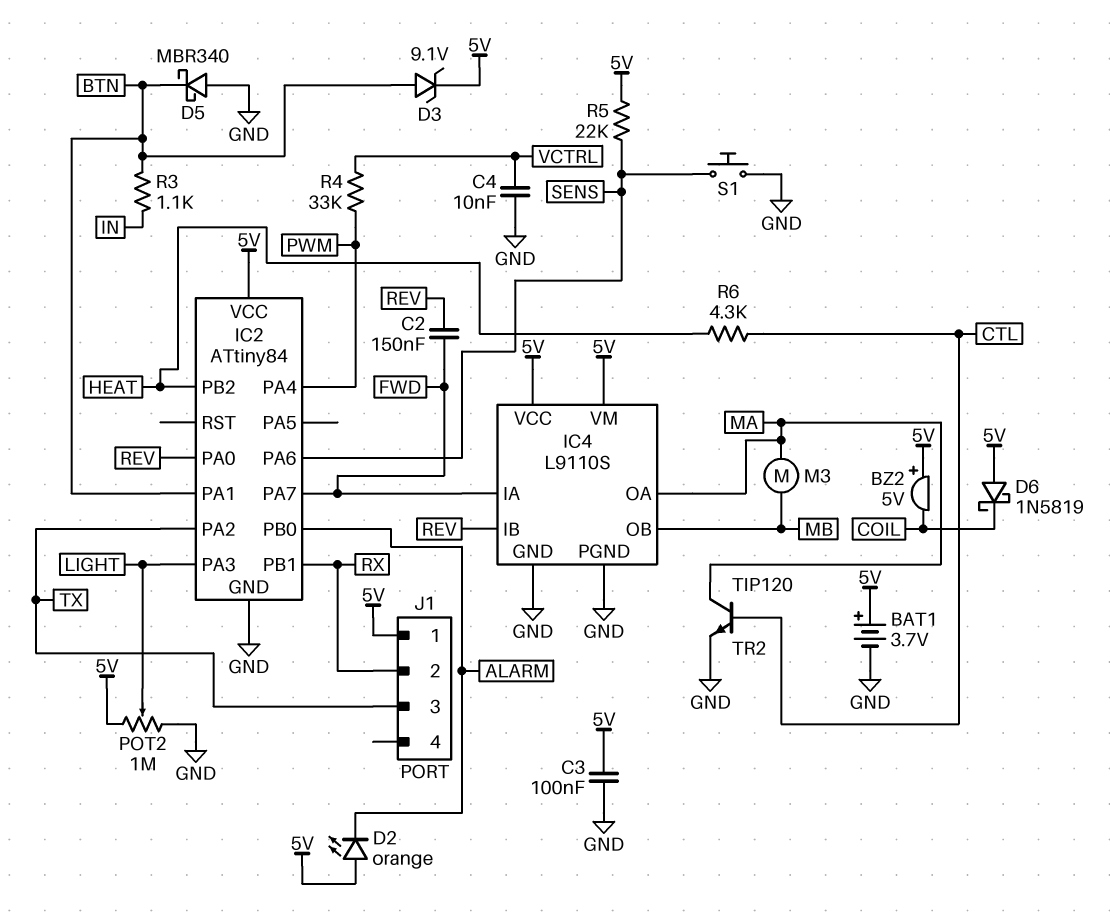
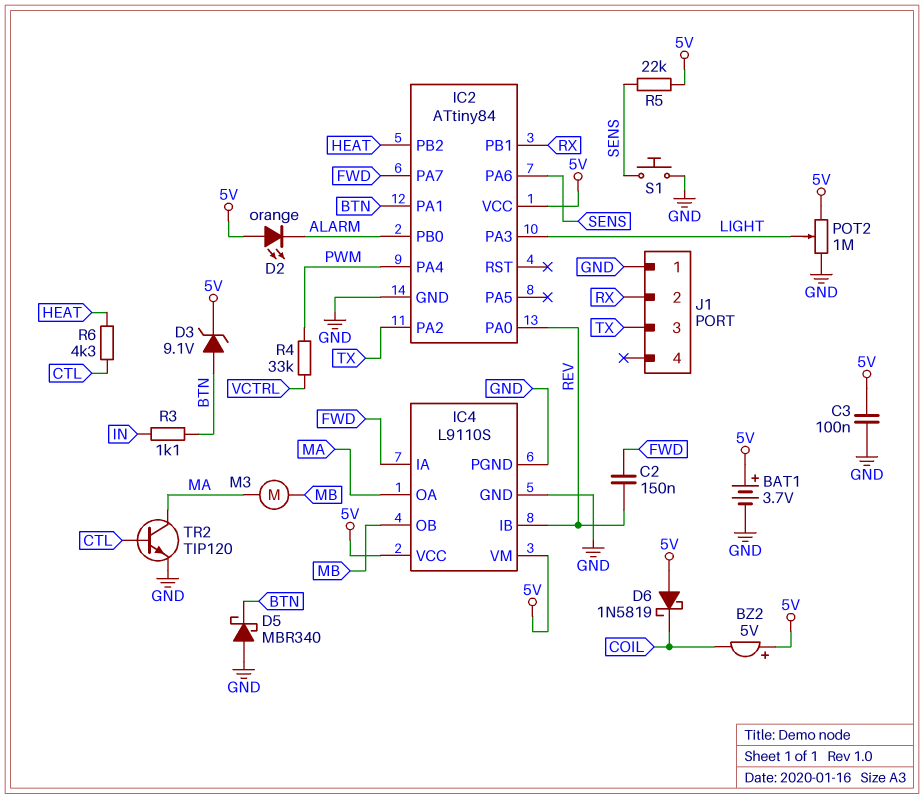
C4: 10nF (GND, VCTRL) -> none
J1 pin 1: 5V -> GND

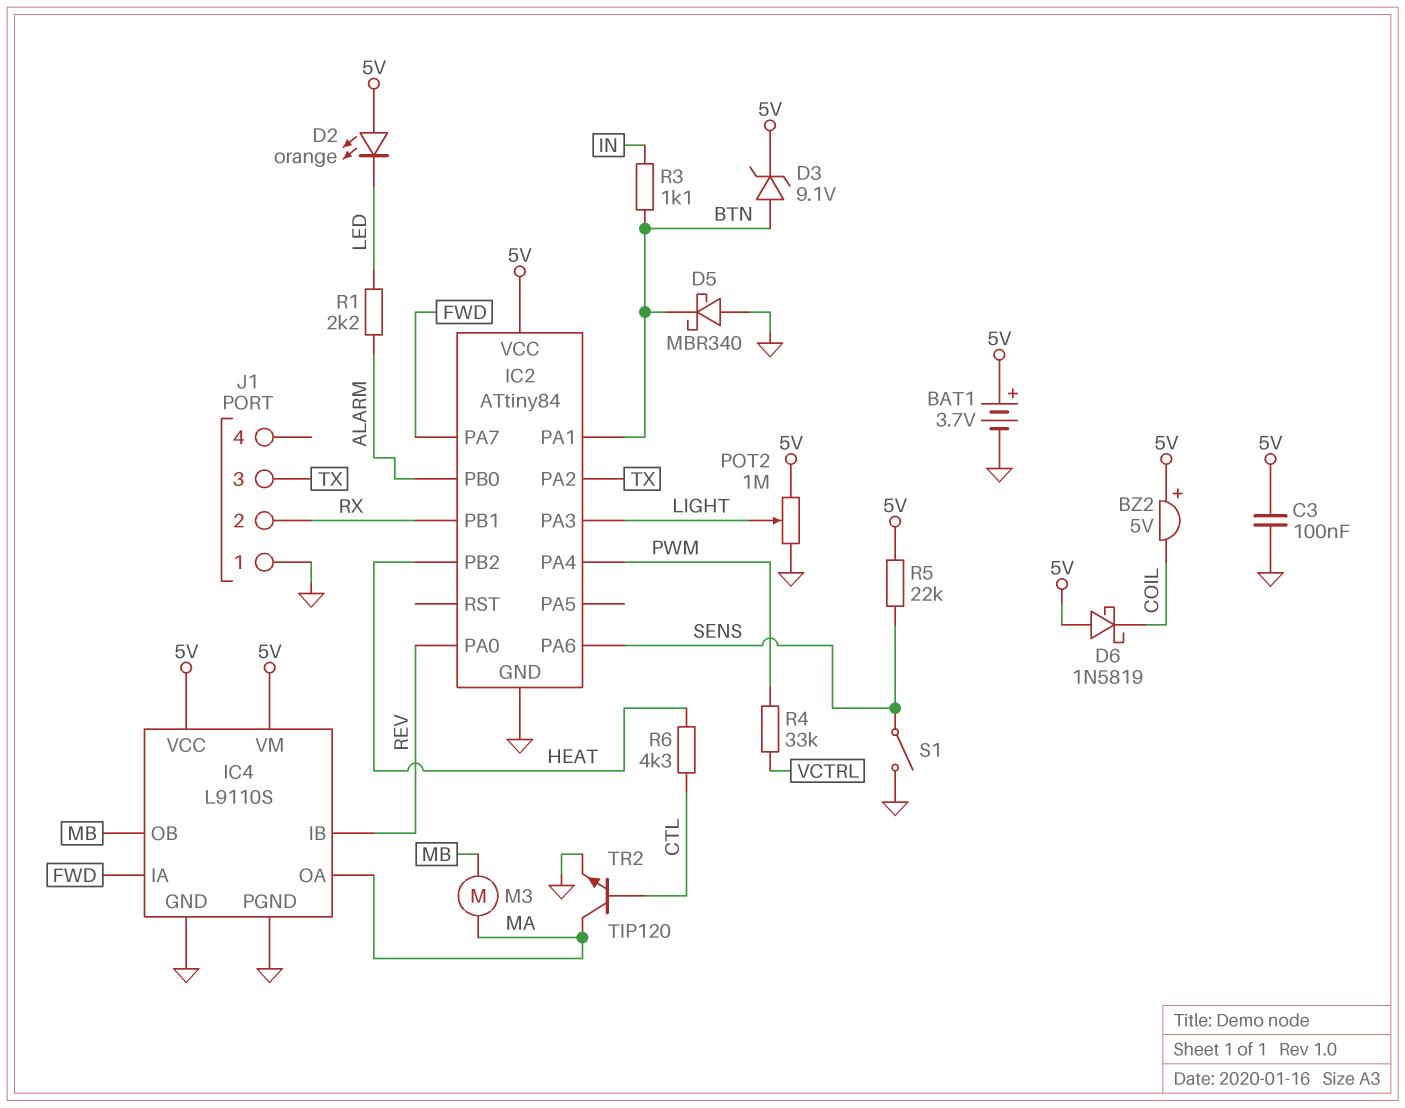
C2: 150nF (FWD, REV) -> none
D2: LED orange (A 5V, K ALARM) -> LED orange (A 5V, K LED)
R1: none -> 2.2k (ALARM, LED)
S1: button (GND, SENS) -> switch (GND, SENS)

